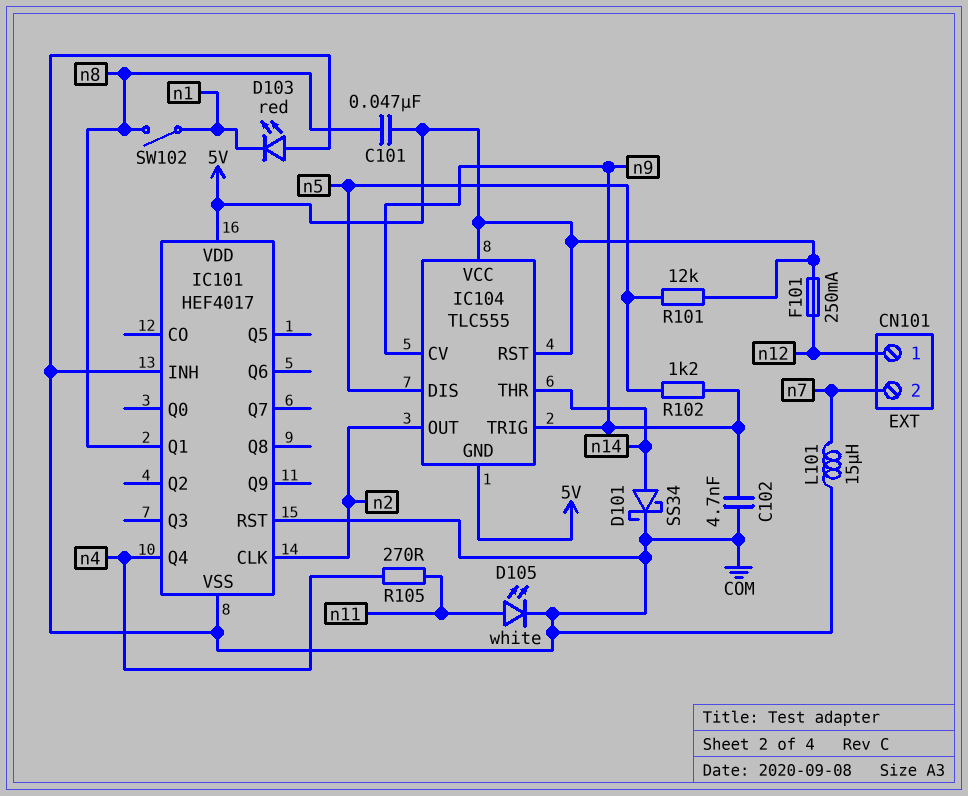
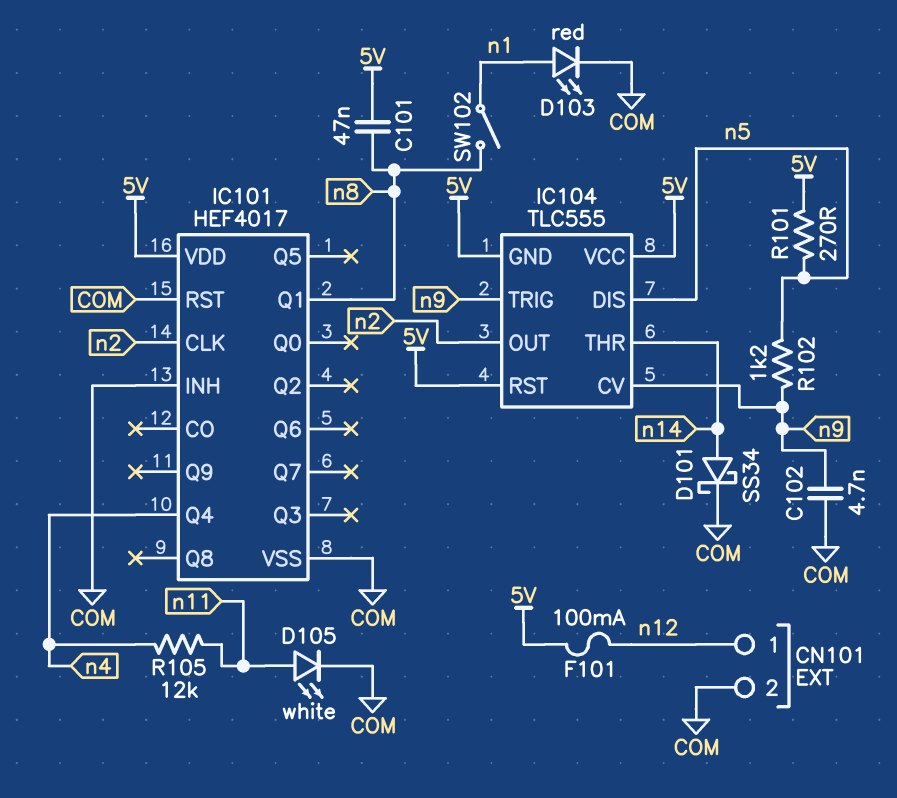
CN101 pin 2: n7 -> COM
D103: LED red (A COM, K n1) -> LED red (A n1, K COM)
F101: 250mA (5V, n12) -> 100mA (5V, n12)
L101: 15uH (COM, n7) -> none
R101: 12k (5V, n5) -> 270 (5V, n5)
R105: 270 (n4, n11) -> 12k (n4, n11)

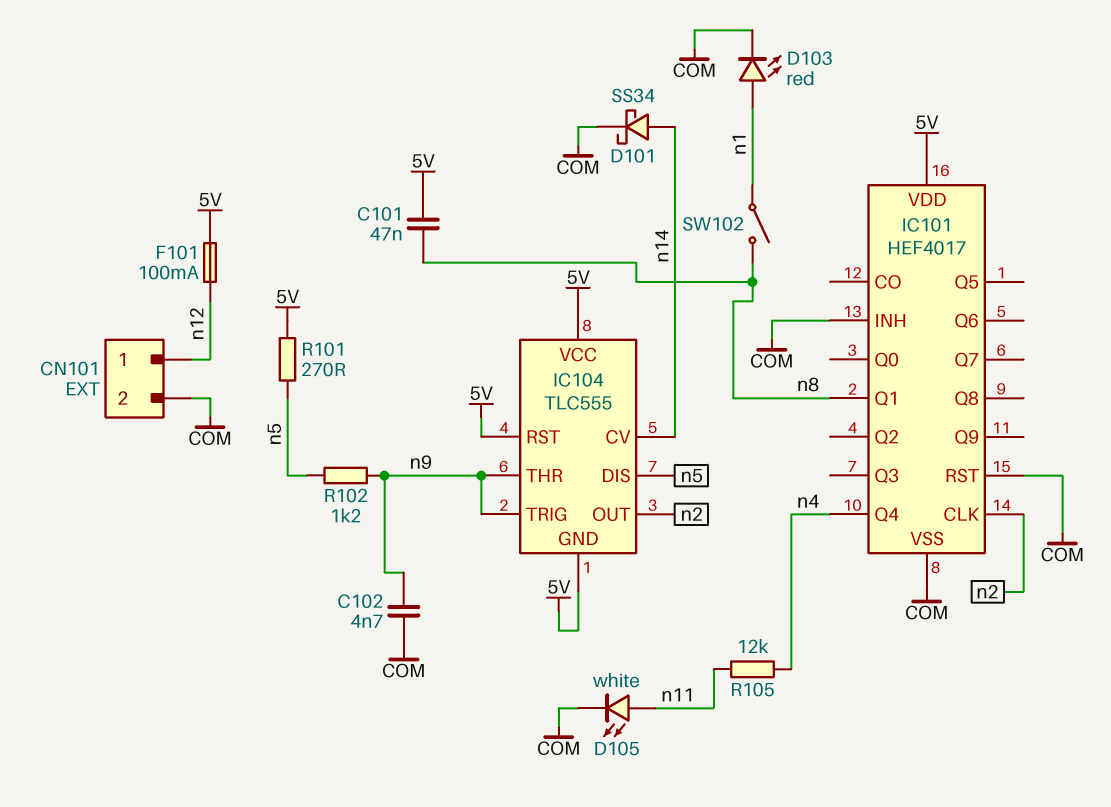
IC104 pin CV: n9 -> n14
IC104 pin THR: n14 -> n9

